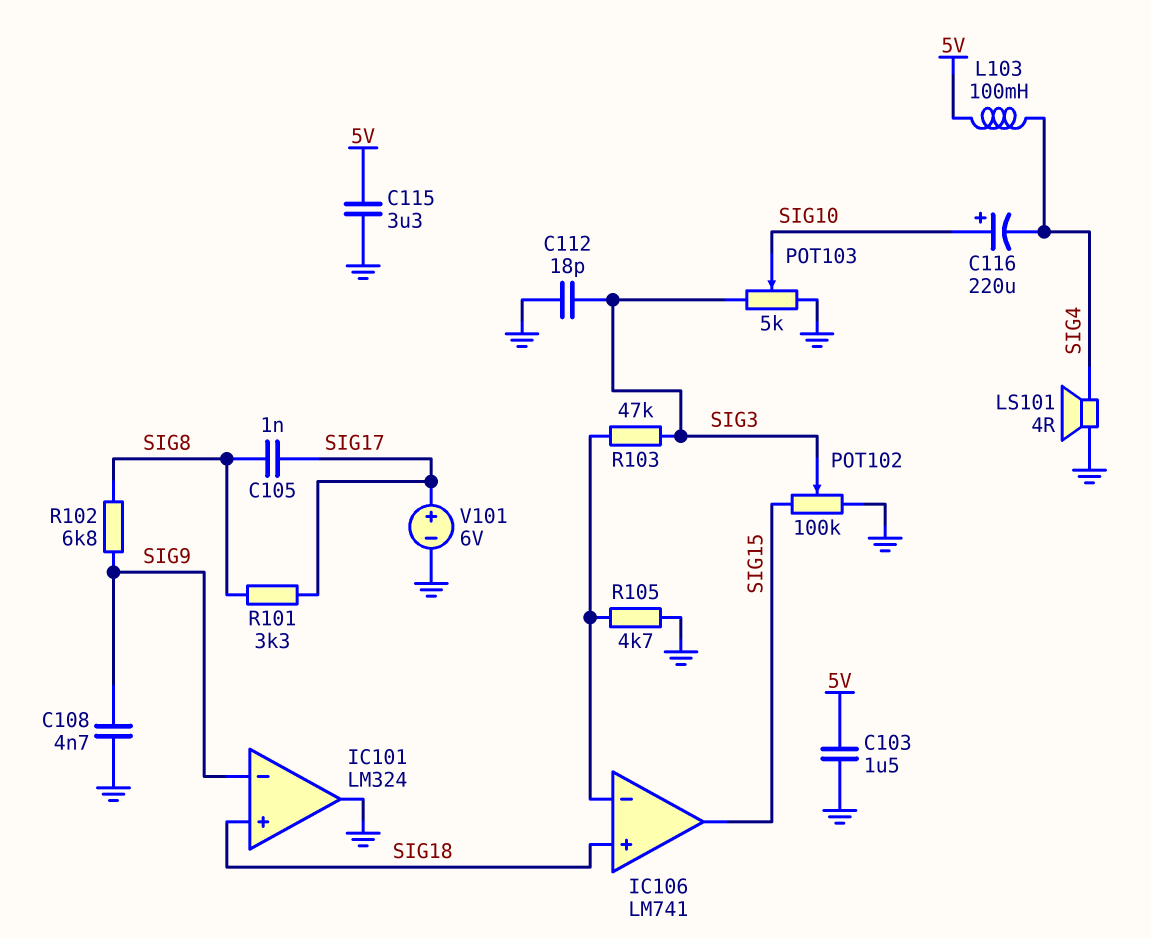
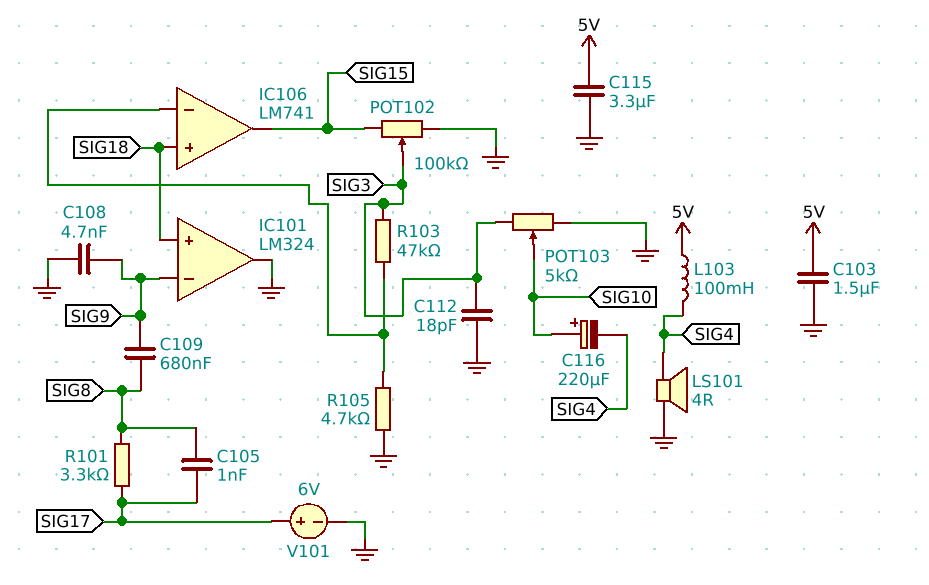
C109: none -> 680nF (SIG8, SIG9)
R102: 6.8k (SIG8, SIG9) -> none

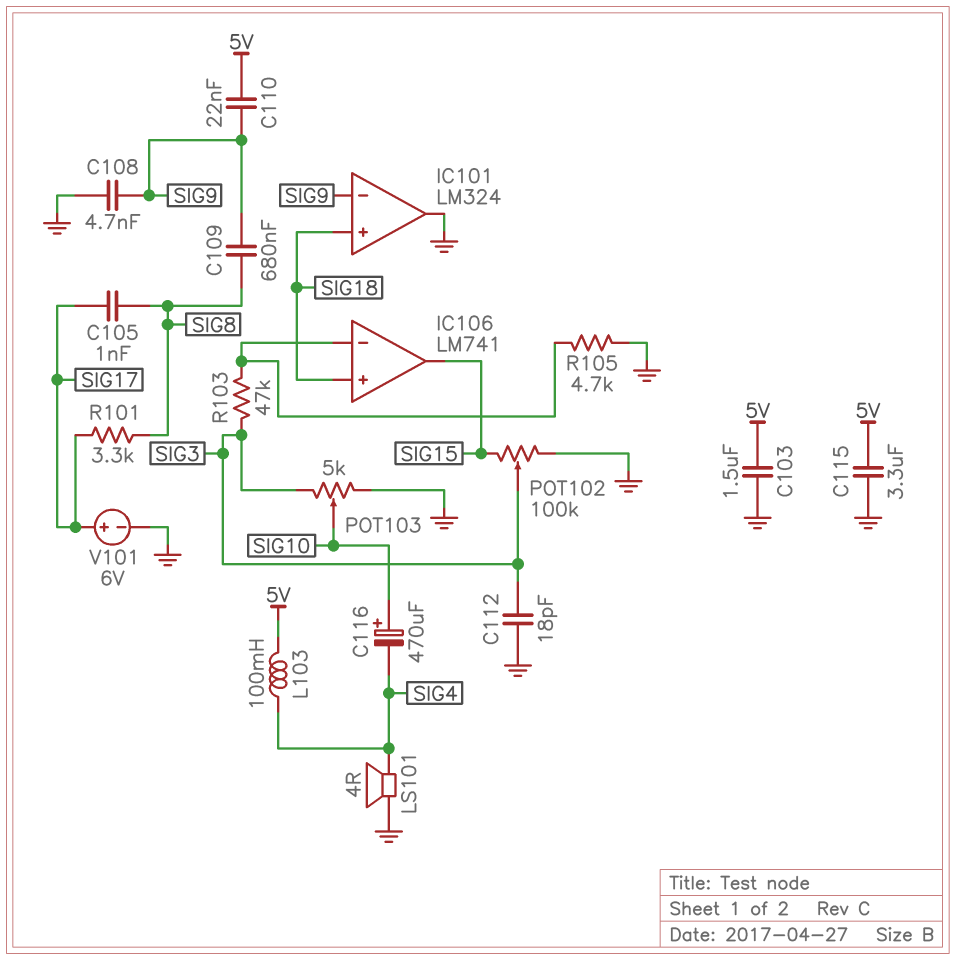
C110: none -> 22nF (5V, SIG9)
C116: 220uF (plus SIG10, minus SIG4) -> 470uF (plus SIG10, minus SIG4)

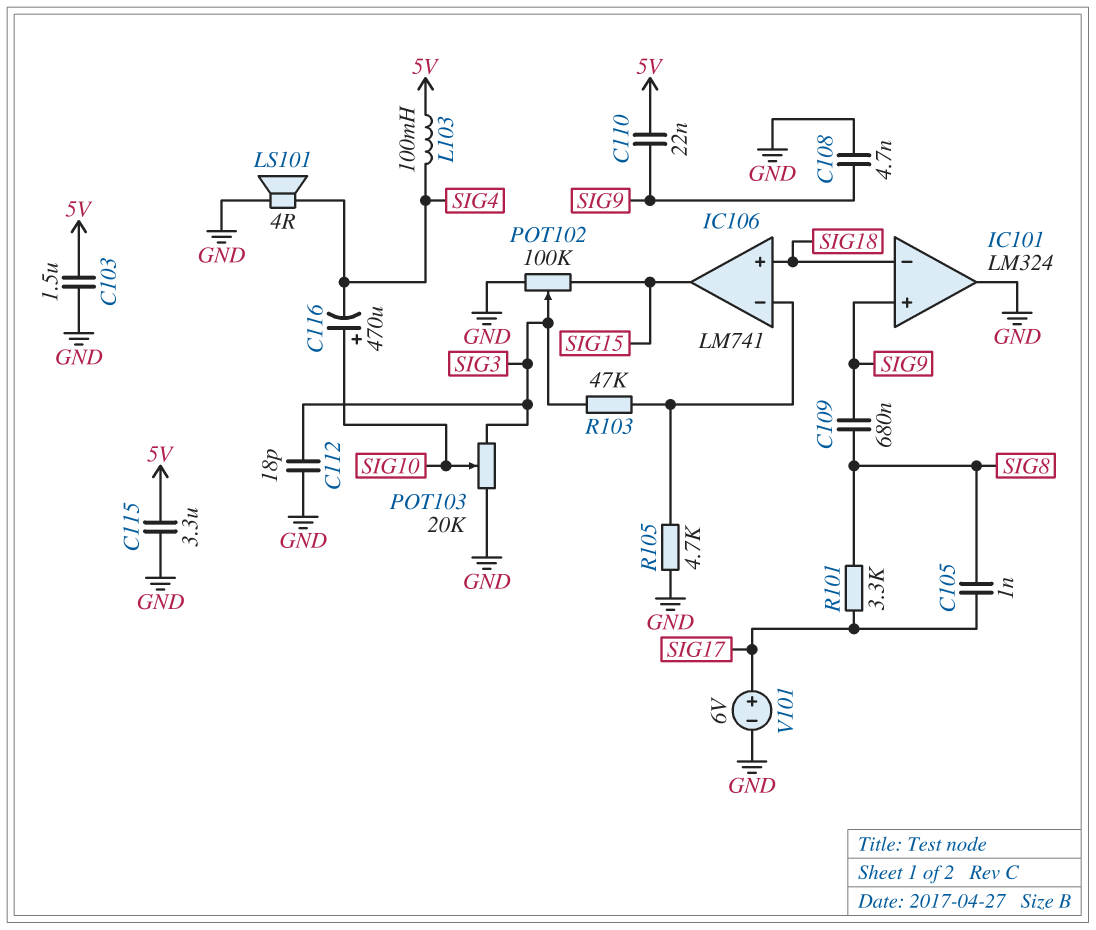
IC101 pin in+: SIG18 -> SIG9
IC101 pin in-: SIG9 -> SIG18
POT103: 5k (GND, SIG3, wiper SIG10) -> 20k (GND, SIG3, wiper SIG10)

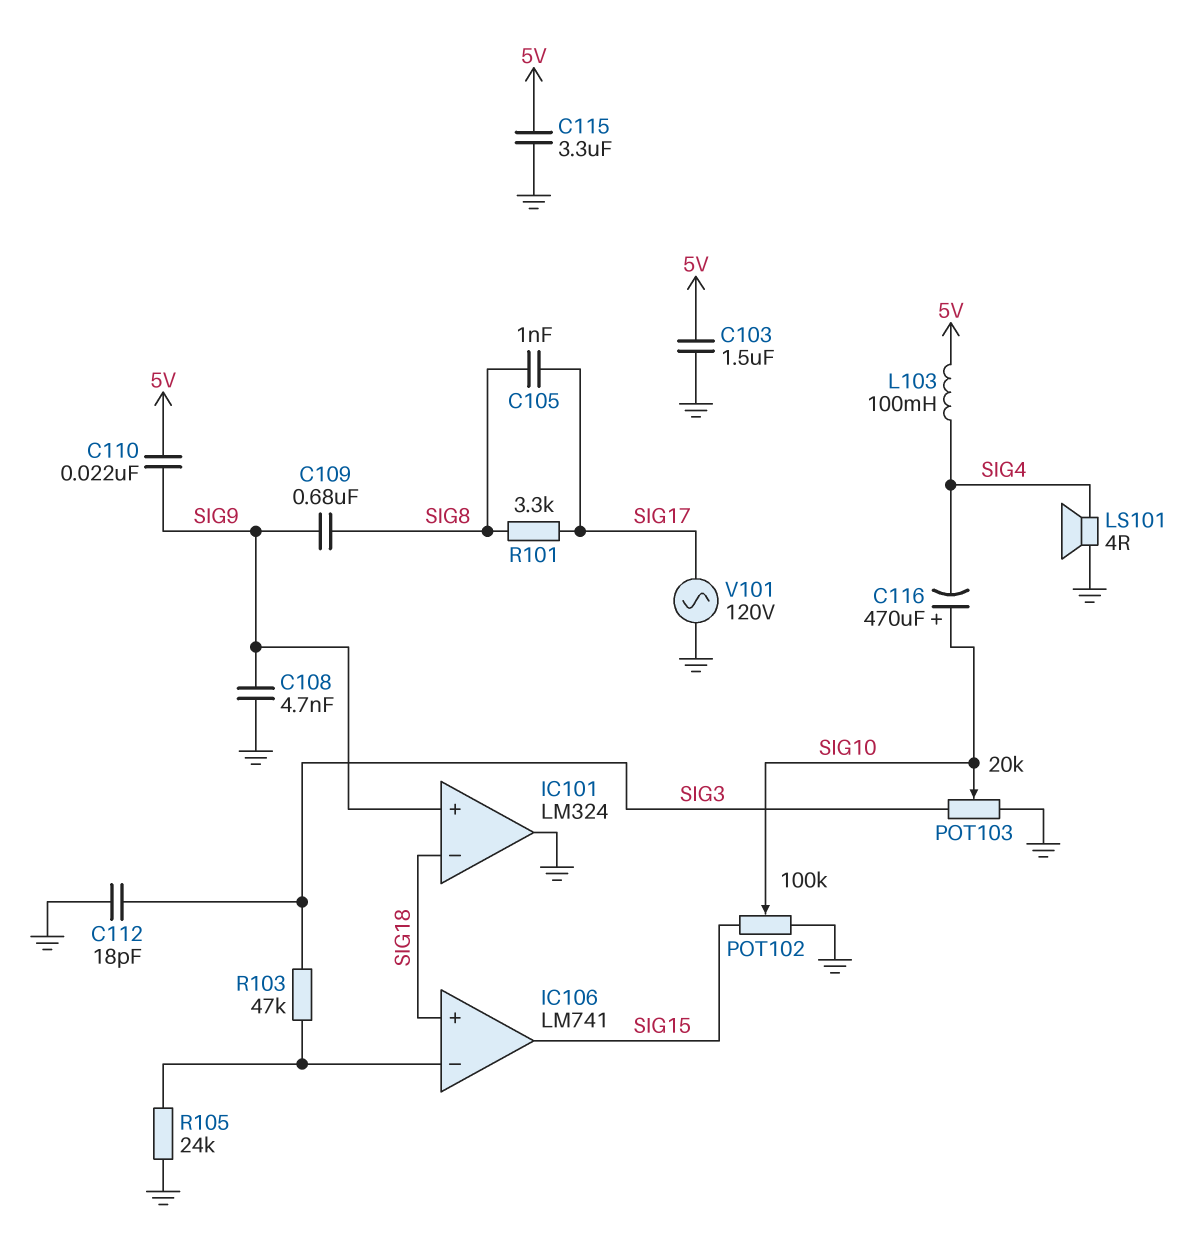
POT102: 100k (GND, SIG15, wiper SIG3) -> 100k (GND, SIG15, wiper SIG10)
R105: 4.7k (GND, IC106/in-) -> 24k (GND, IC106/in-)
V101: 6V (plus SIG17, minus GND) -> AC 120V (GND, SIG17)

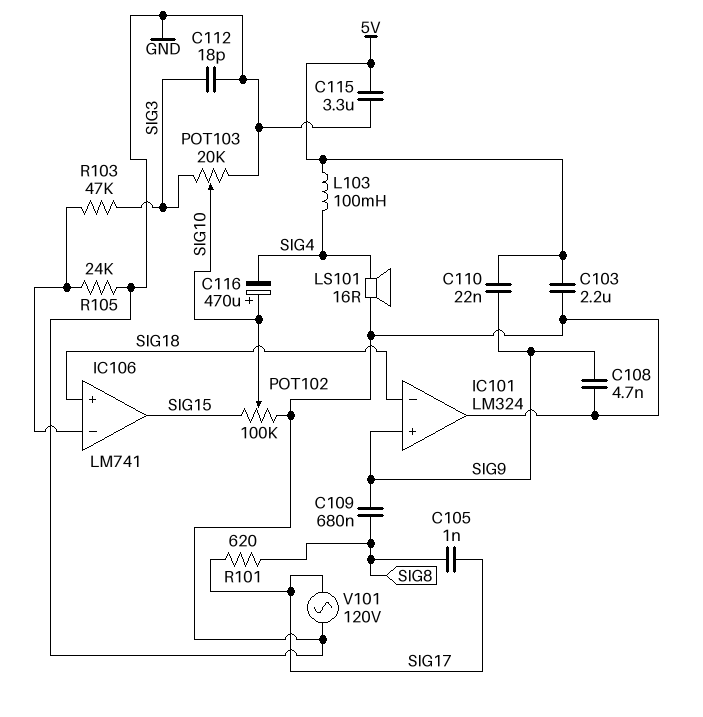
C103: 1.5uF (5V, GND) -> 2.2uF (5V, GND)
LS101: speaker 4R (GND, SIG4) -> speaker 16R (GND, SIG4)
R101: 3.3k (SIG8, SIG17) -> 620 (SIG8, SIG17)

